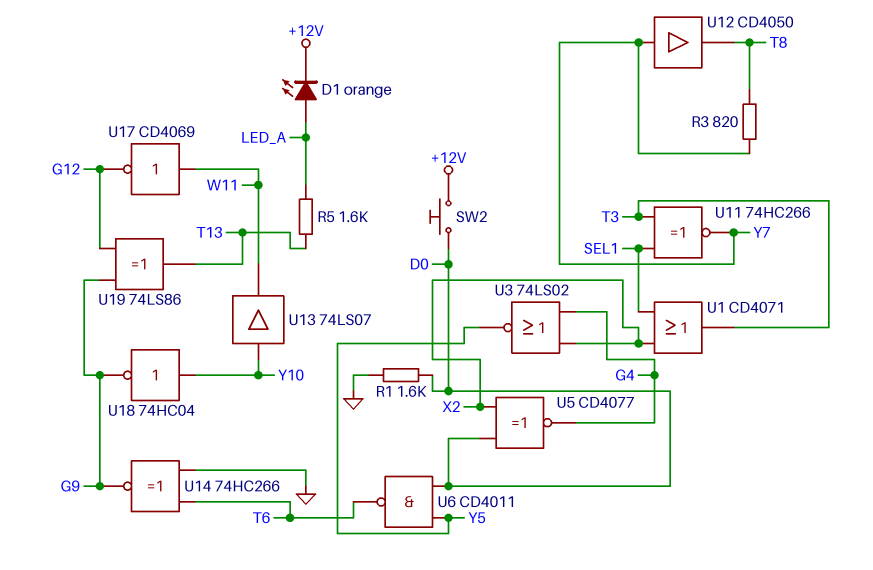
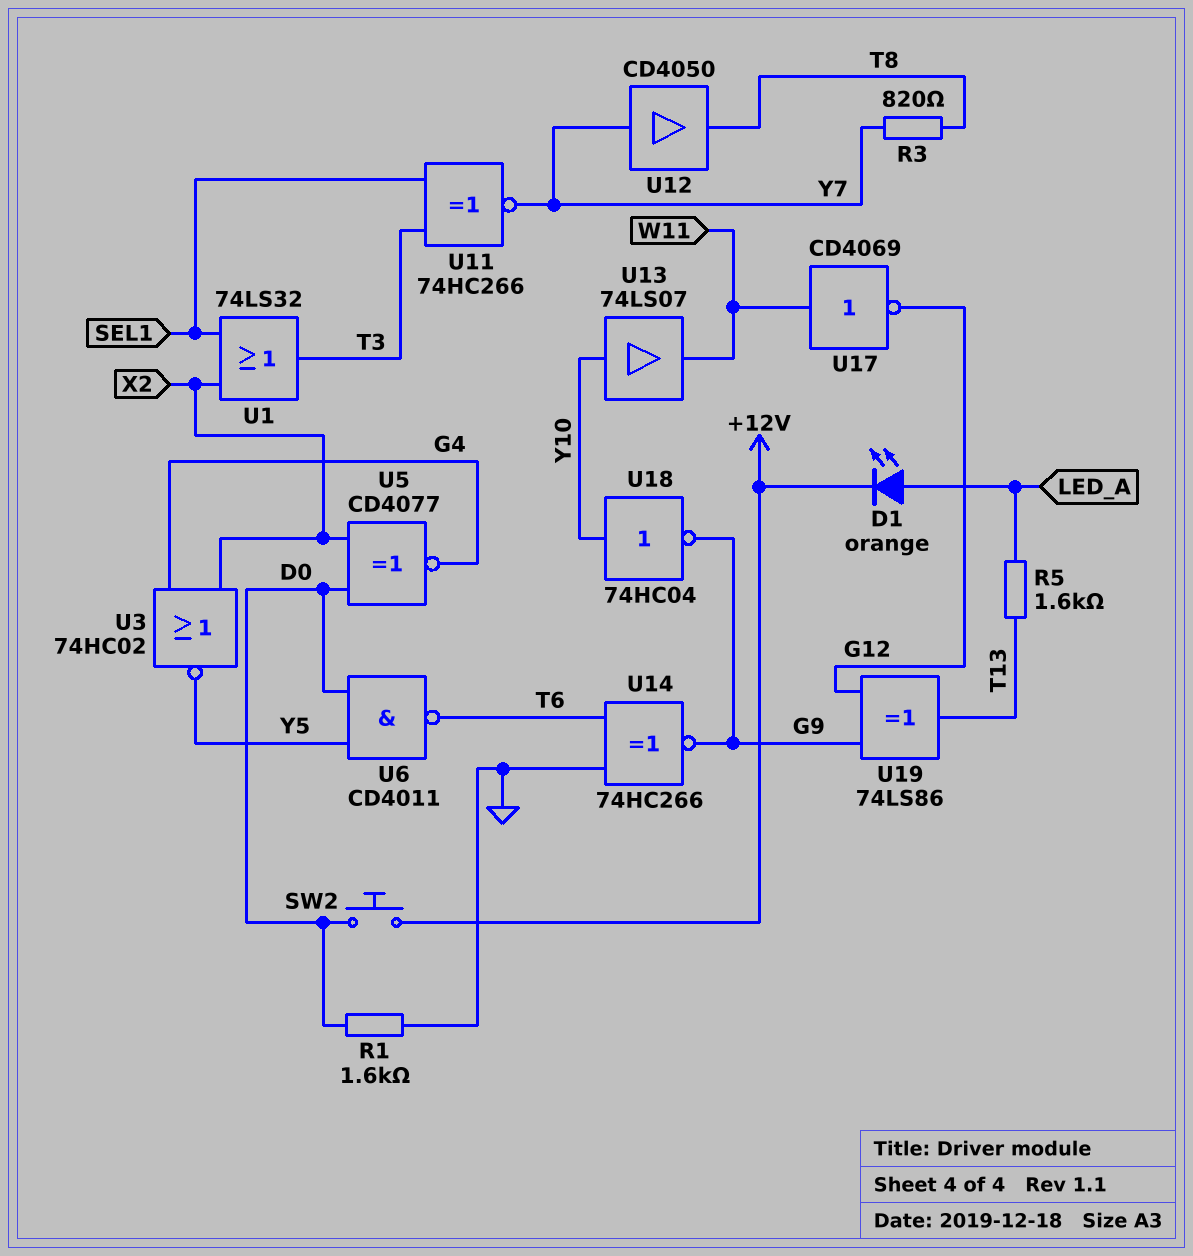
U1: OR CD4071 (in SEL1, in X2, out T3) -> OR 74LS32 (in SEL1, in X2, out T3)
U3: NOR 74LS02 (in G4, in X2, out Y5) -> NOR 74HC02 (in G4, in X2, out Y5)

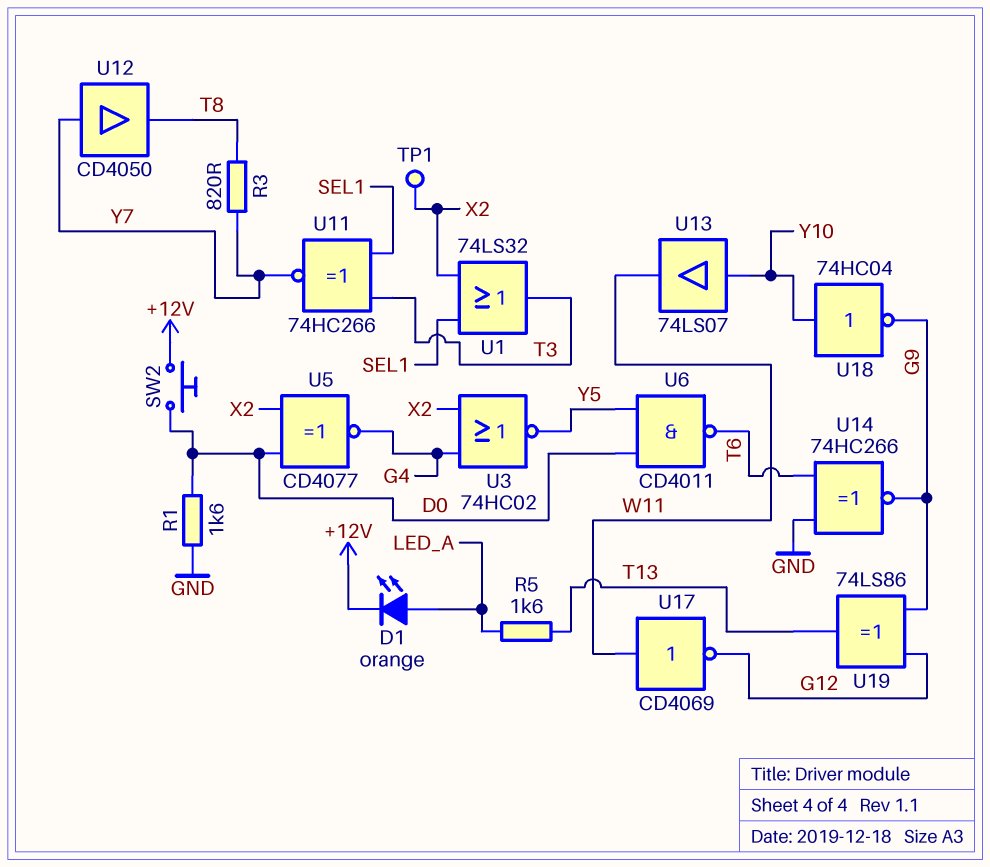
TP1: none -> test point (X2)

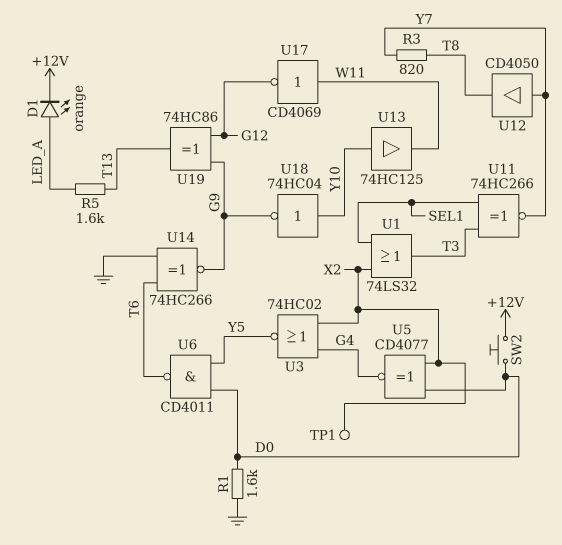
U13: buffer 74LS07 (in Y10, out W11) -> buffer 74HC125 (in Y10, out W11)
U19: XOR 74LS86 (in G9, in G12, out T13) -> XOR 74HC86 (in G9, in G12, out T13)

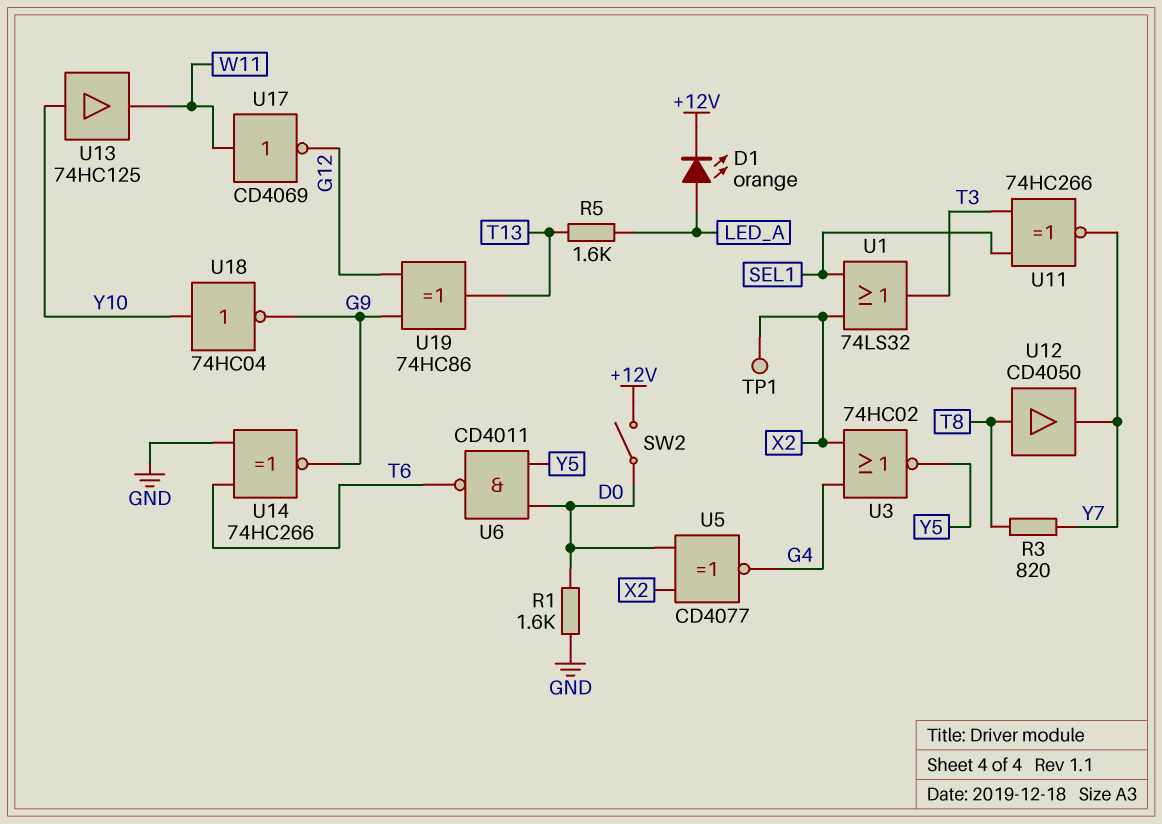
SW2: button (+12V, D0) -> switch (+12V, D0)
U12: buffer CD4050 (in Y7, out T8) -> buffer CD4050 (in T8, out Y7)

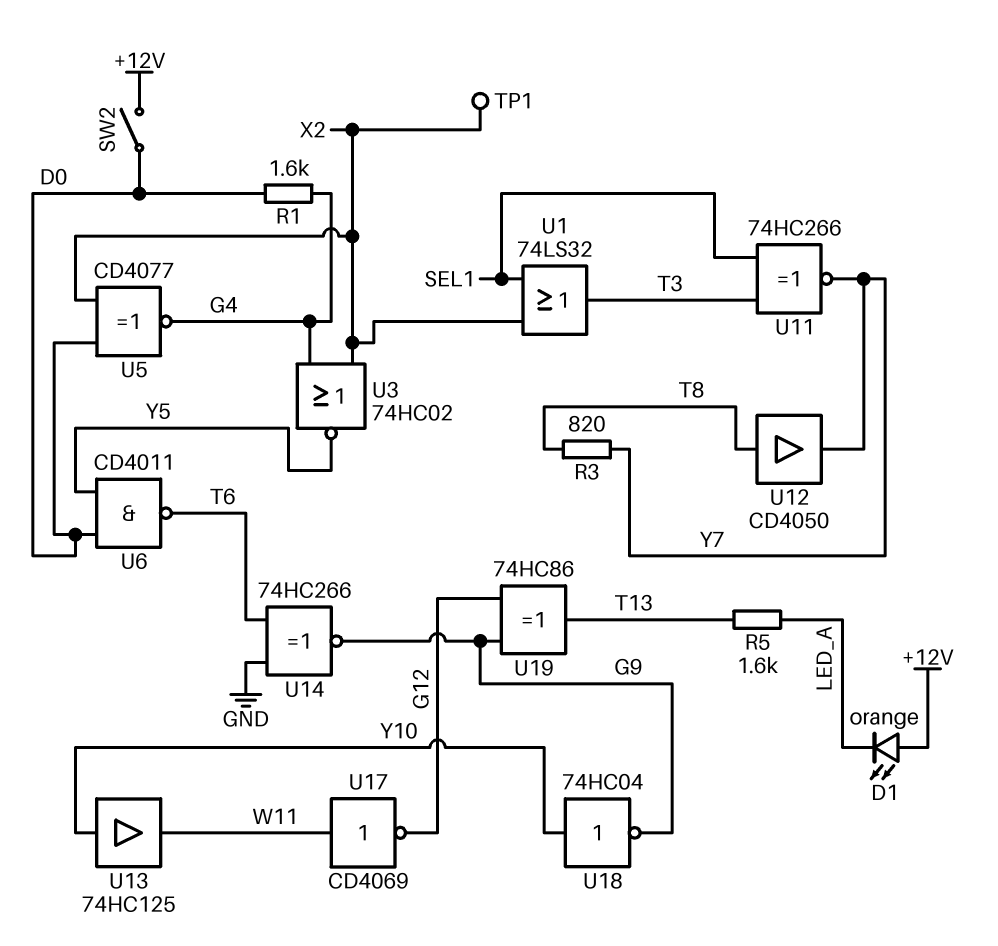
D1: LED orange (A LED_A, K +12V) -> LED orange (A +12V, K LED_A)
R1: 1.6k (D0, GND) -> 1.6k (D0, G4)

